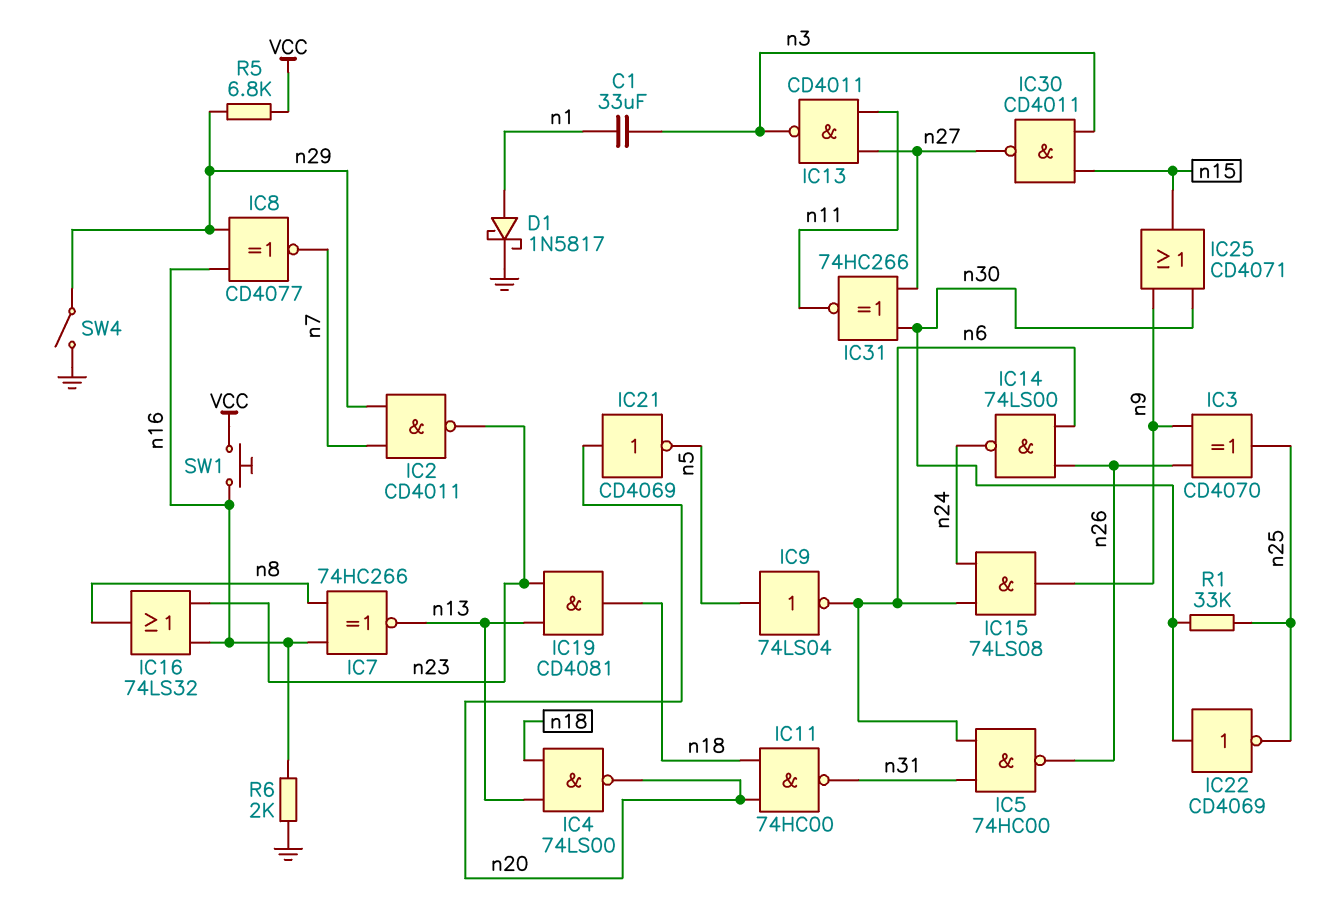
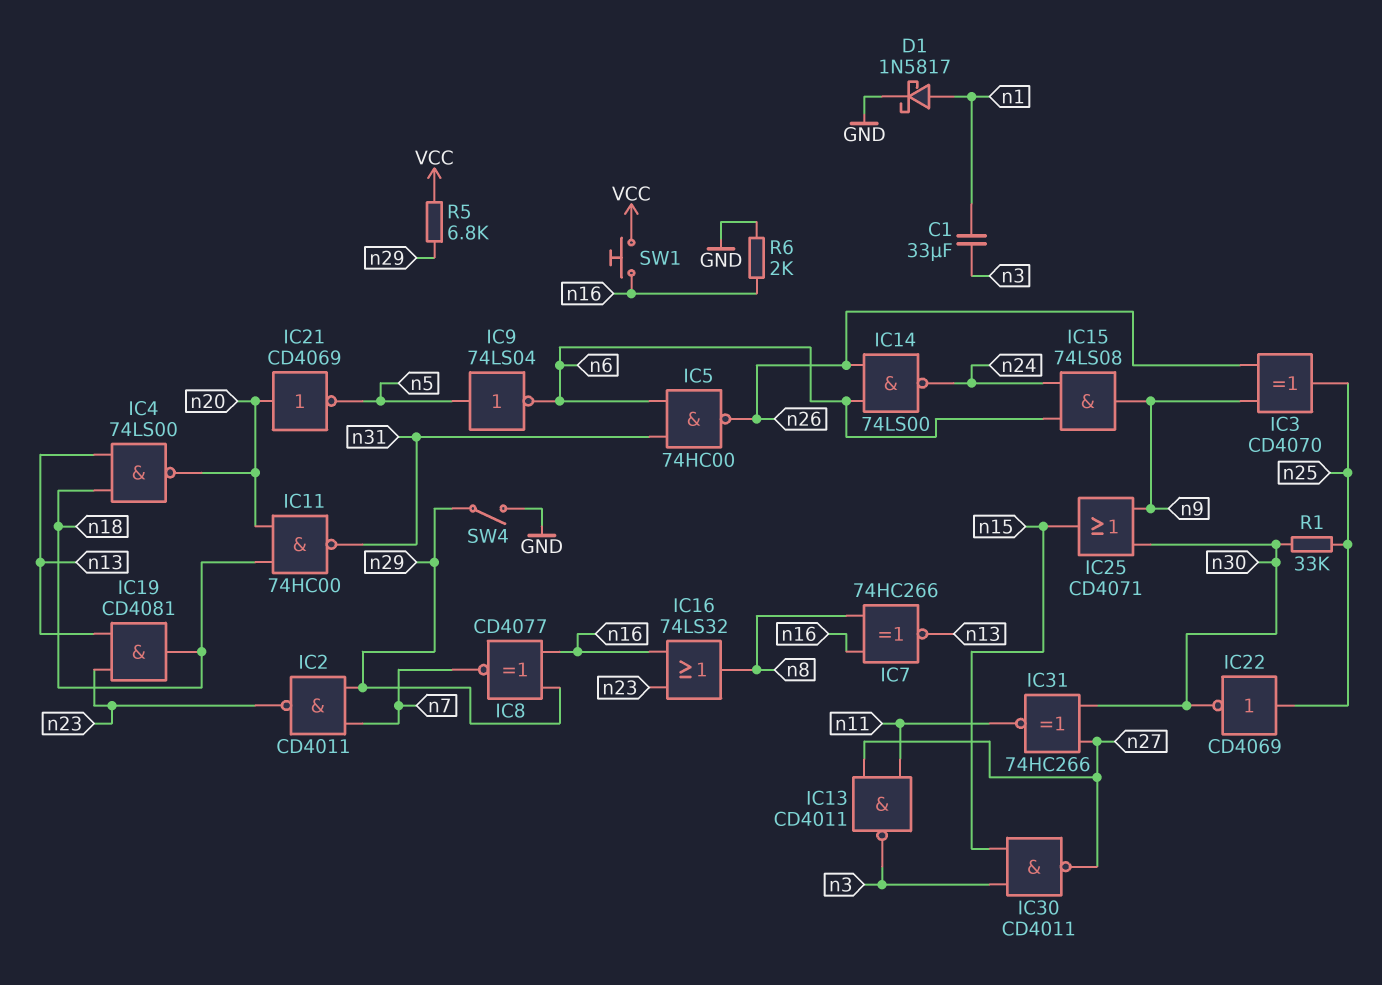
IC22: NOT CD4069 (in n30, out n25) -> NOT CD4069 (in n25, out n30)

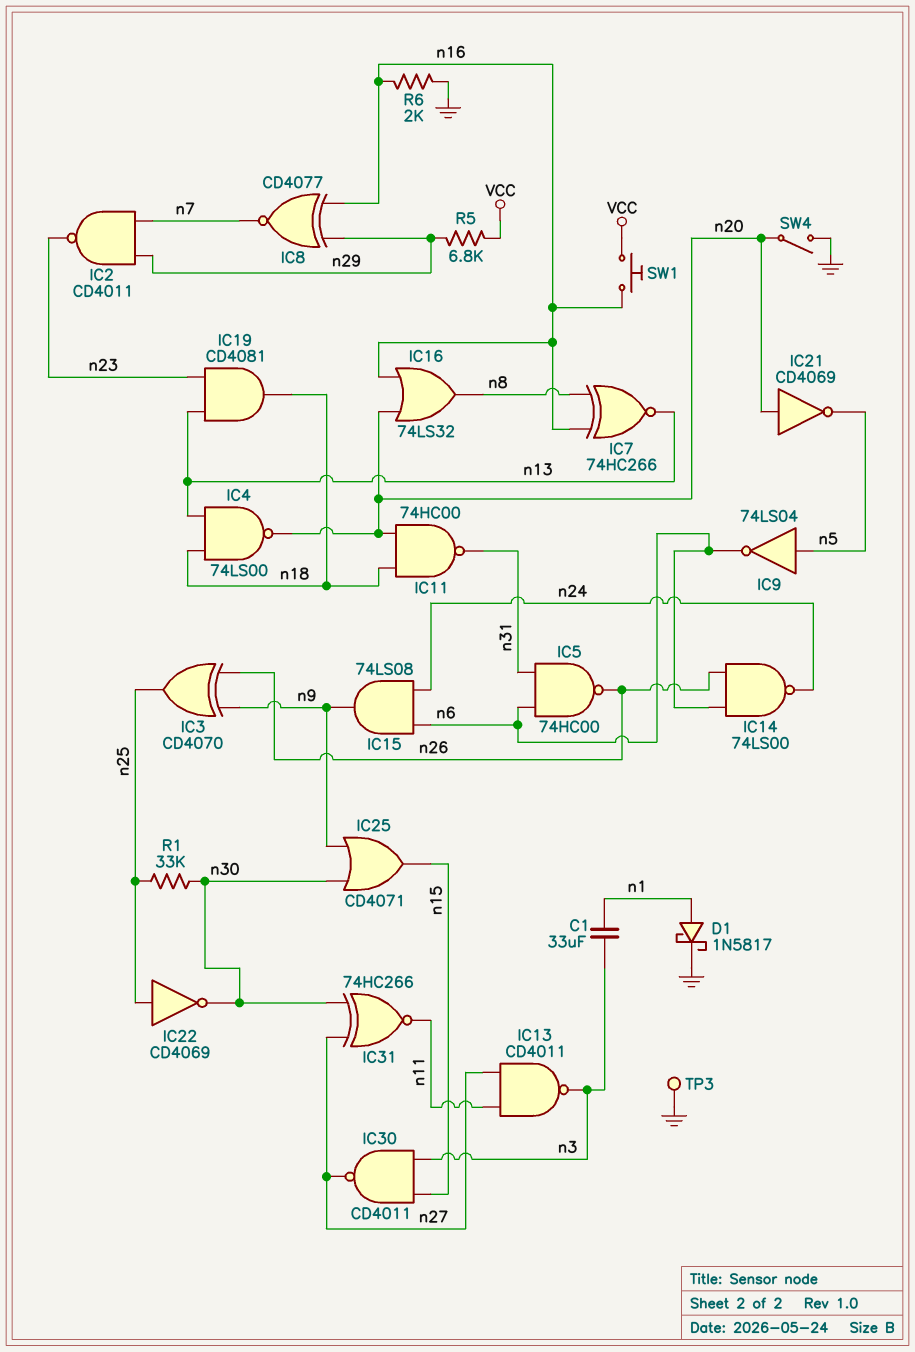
IC16: OR 74LS32 (in n16, in n23, out n8) -> OR 74LS32 (in n16, in n20, out n8)
SW4: switch (GND, n29) -> switch (GND, n20)
TP3: none -> test point (GND)

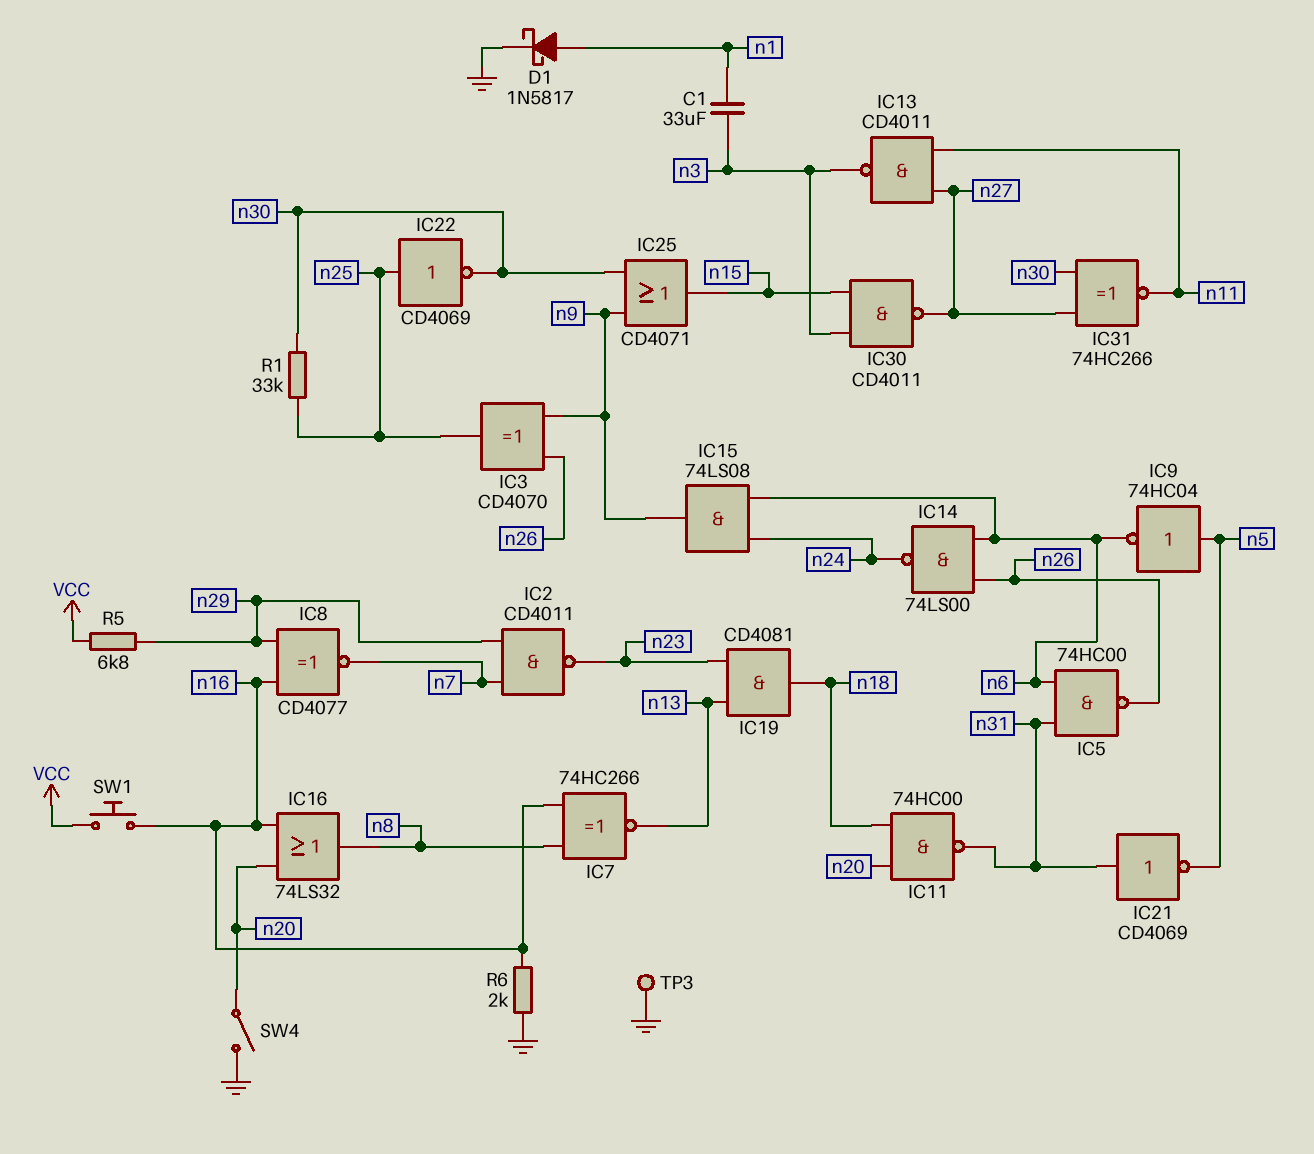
IC4: NAND 74LS00 (in n13, in n18, out n20) -> none
IC9: NOT 74LS04 (in n5, out n6) -> NOT 74HC04 (in n5, out n6)
IC21: NOT CD4069 (in n20, out n5) -> NOT CD4069 (in n31, out n5)

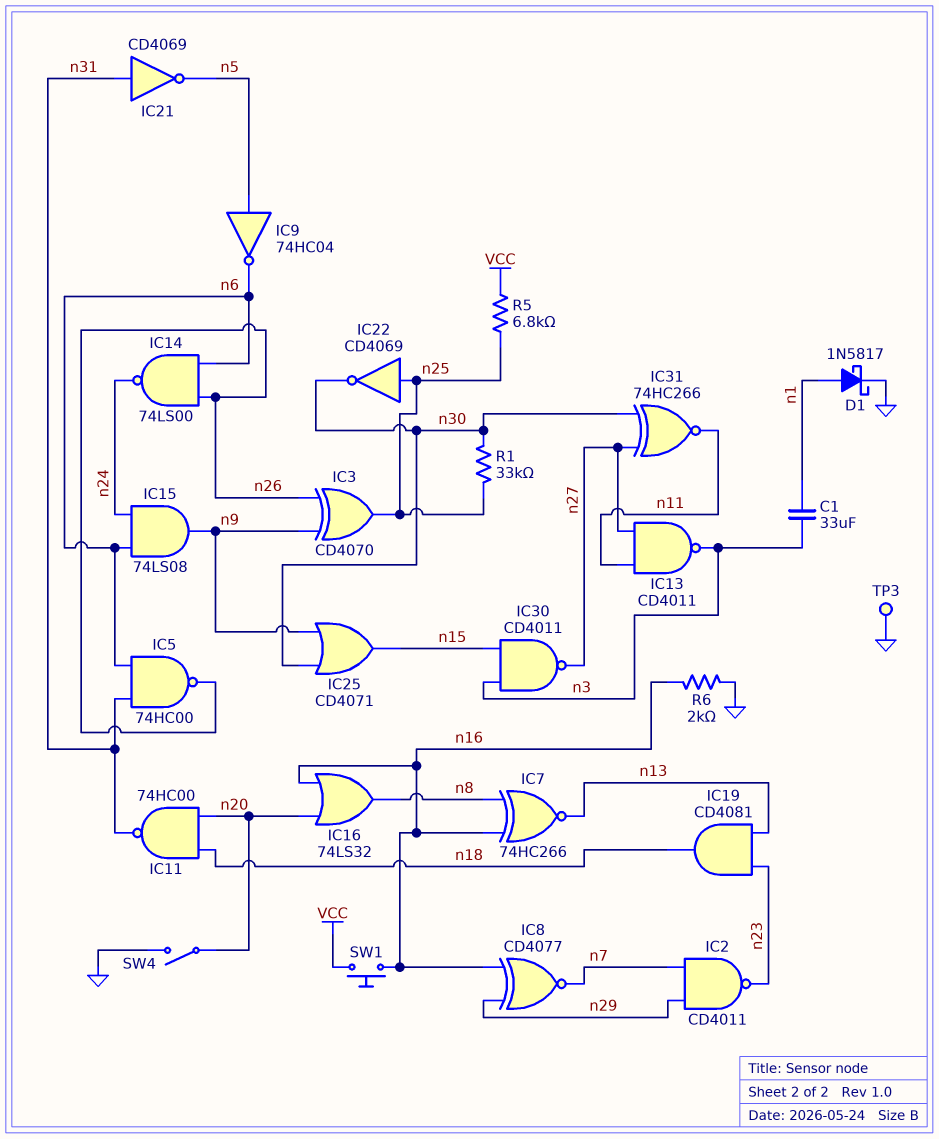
R5: 6.8k (VCC, n29) -> 6.8k (VCC, n25)

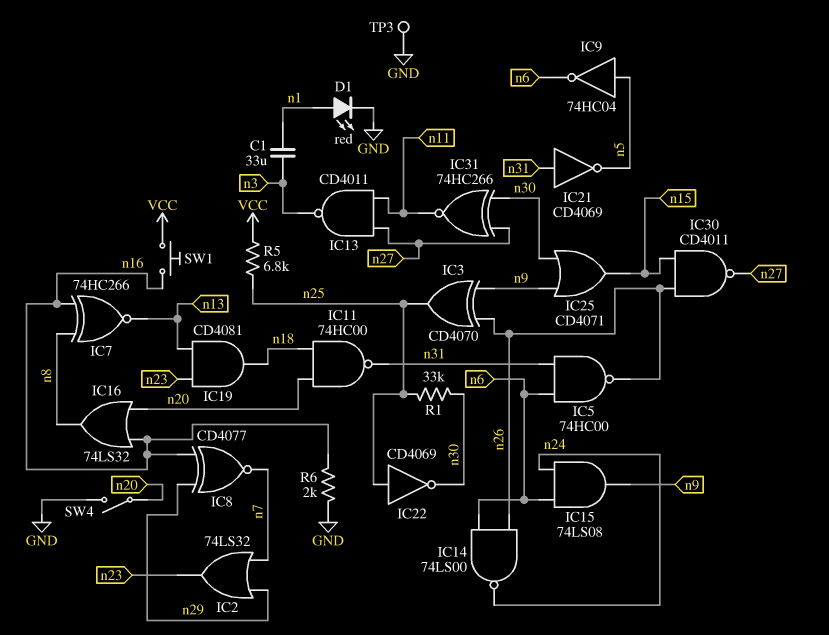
D1: schottky 1N5817 (A n1, K GND) -> LED red (A n1, K GND)
IC2: NAND CD4011 (in n7, in n29, out n23) -> OR 74LS32 (in n7, in n29, out n23)
IC30: NAND CD4011 (in n3, in n15, out n27) -> NAND CD4011 (in n15, in n26, out n27)

